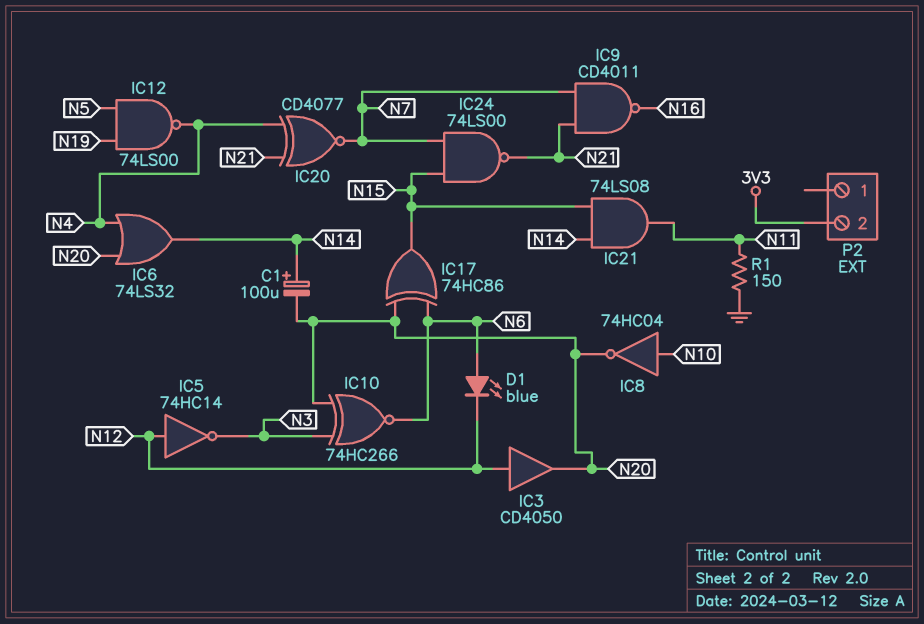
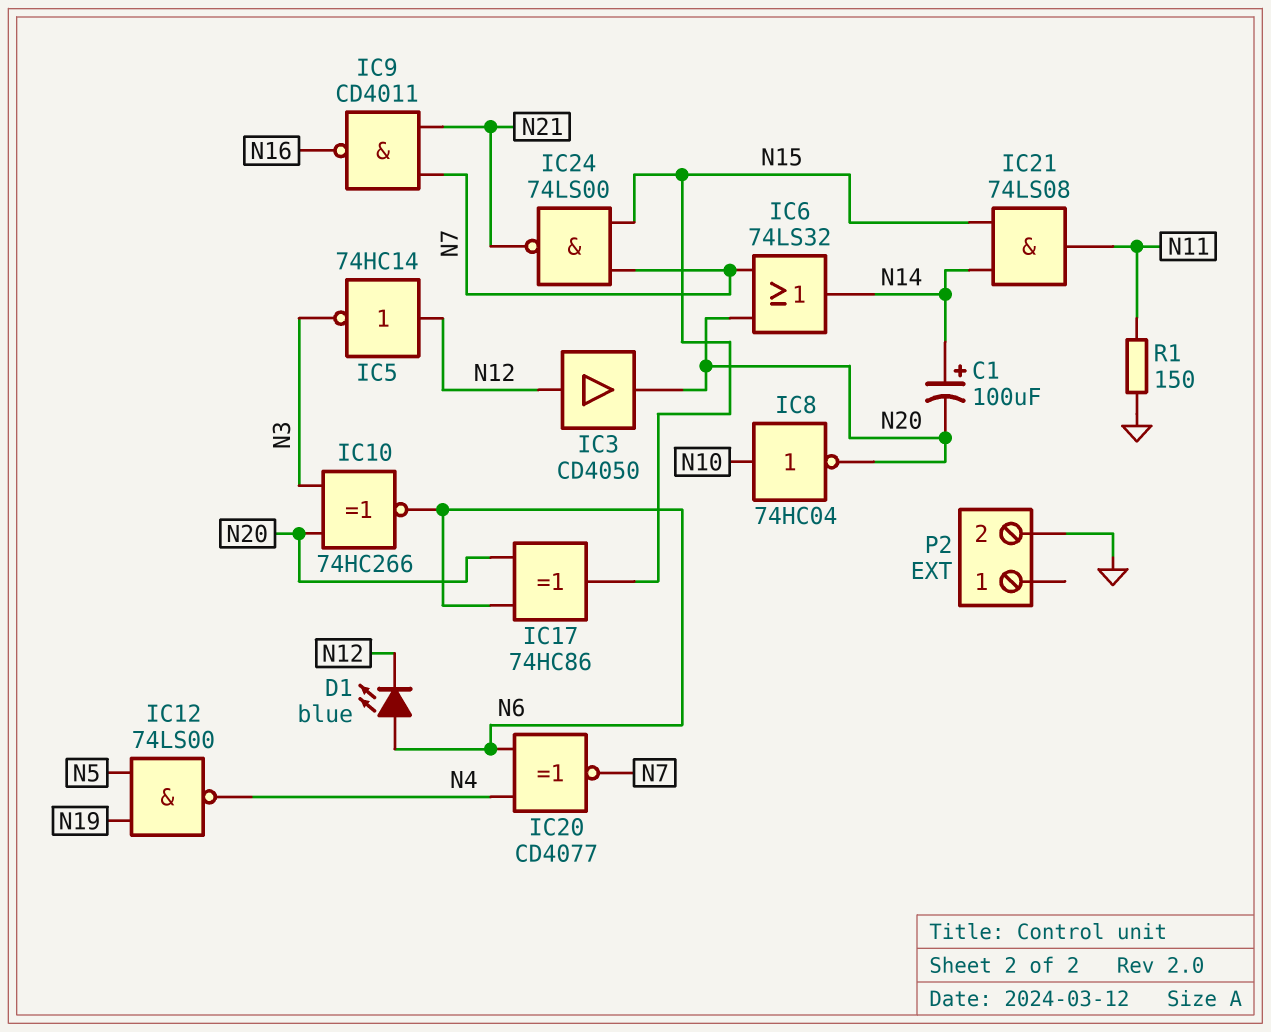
IC6: OR 74LS32 (in N4, in N20, out N14) -> OR 74LS32 (in N7, in N20, out N14)
IC20: XNOR CD4077 (in N4, in N21, out N7) -> XNOR CD4077 (in N4, in N6, out N7)
P2 pin 2: 3V3 -> GND

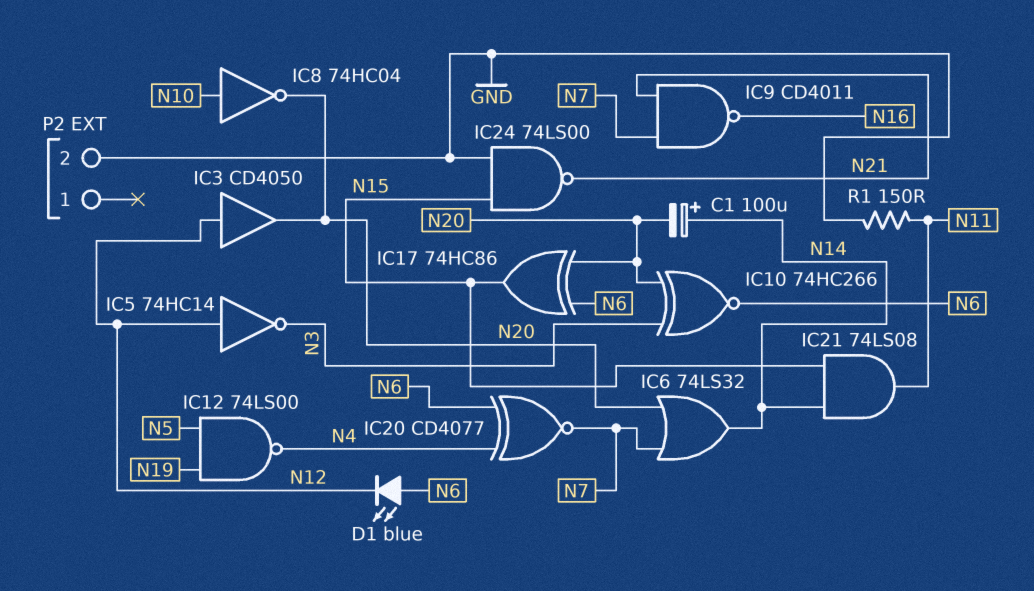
IC24: NAND 74LS00 (in N7, in N15, out N21) -> NAND 74LS00 (in GND, in N15, out N21)

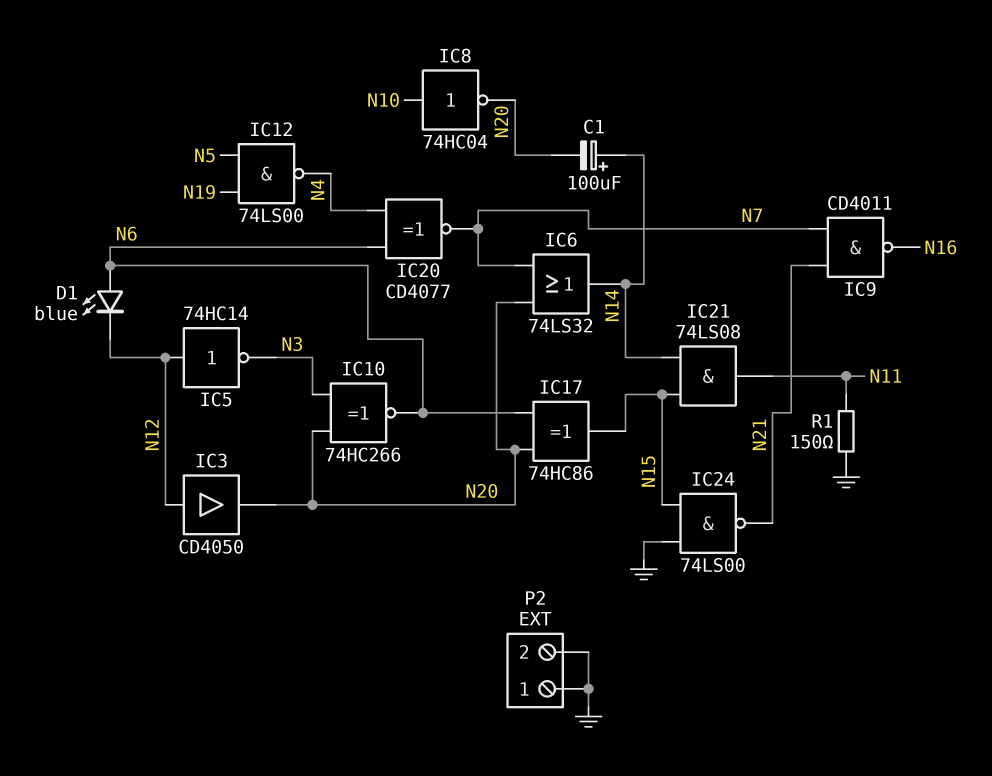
P2 pin 1: none -> GND

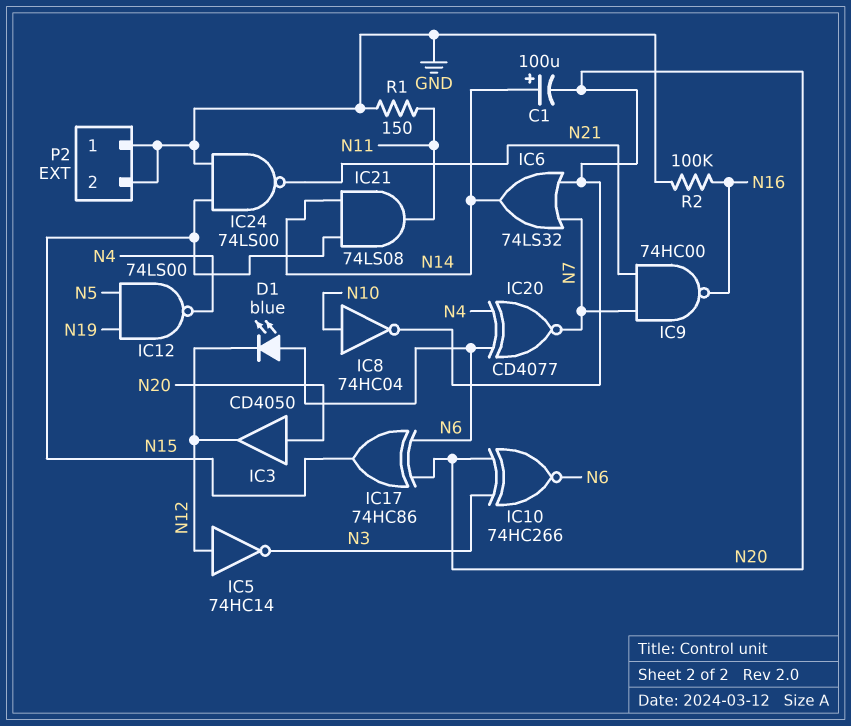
IC3: buffer CD4050 (in N12, out N20) -> buffer CD4050 (in N20, out N12)
IC9: NAND CD4011 (in N7, in N21, out N16) -> NAND 74HC00 (in N7, in N21, out N16)
R2: none -> 100k (GND, N16)

